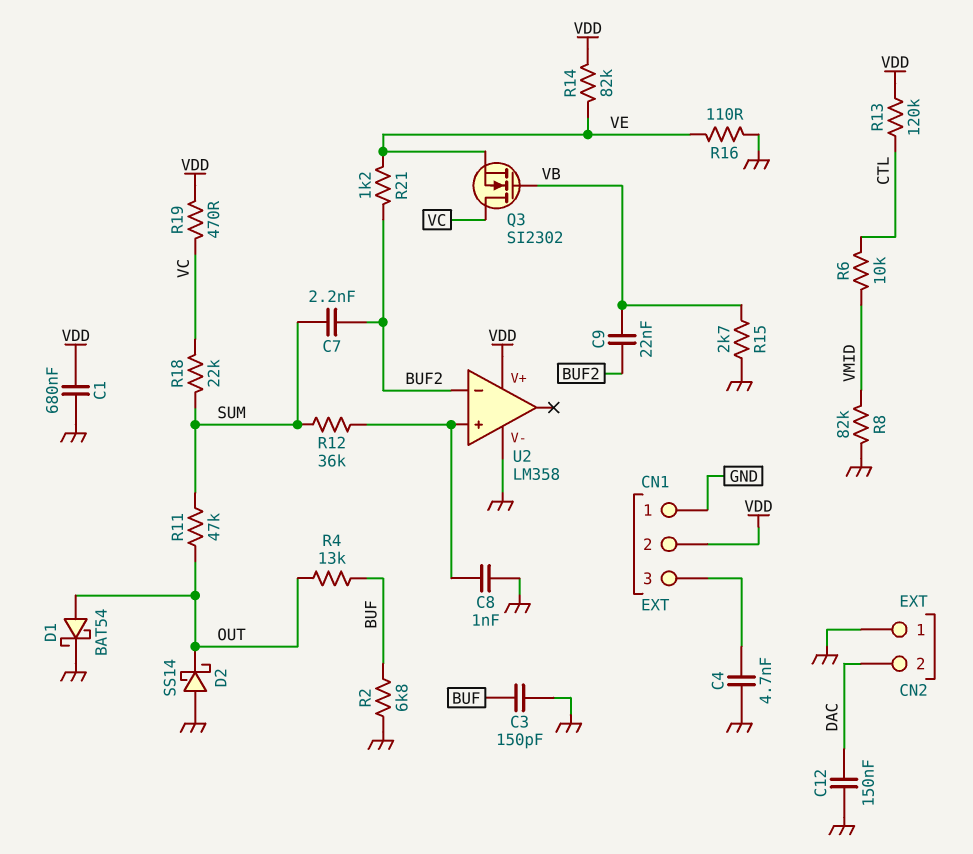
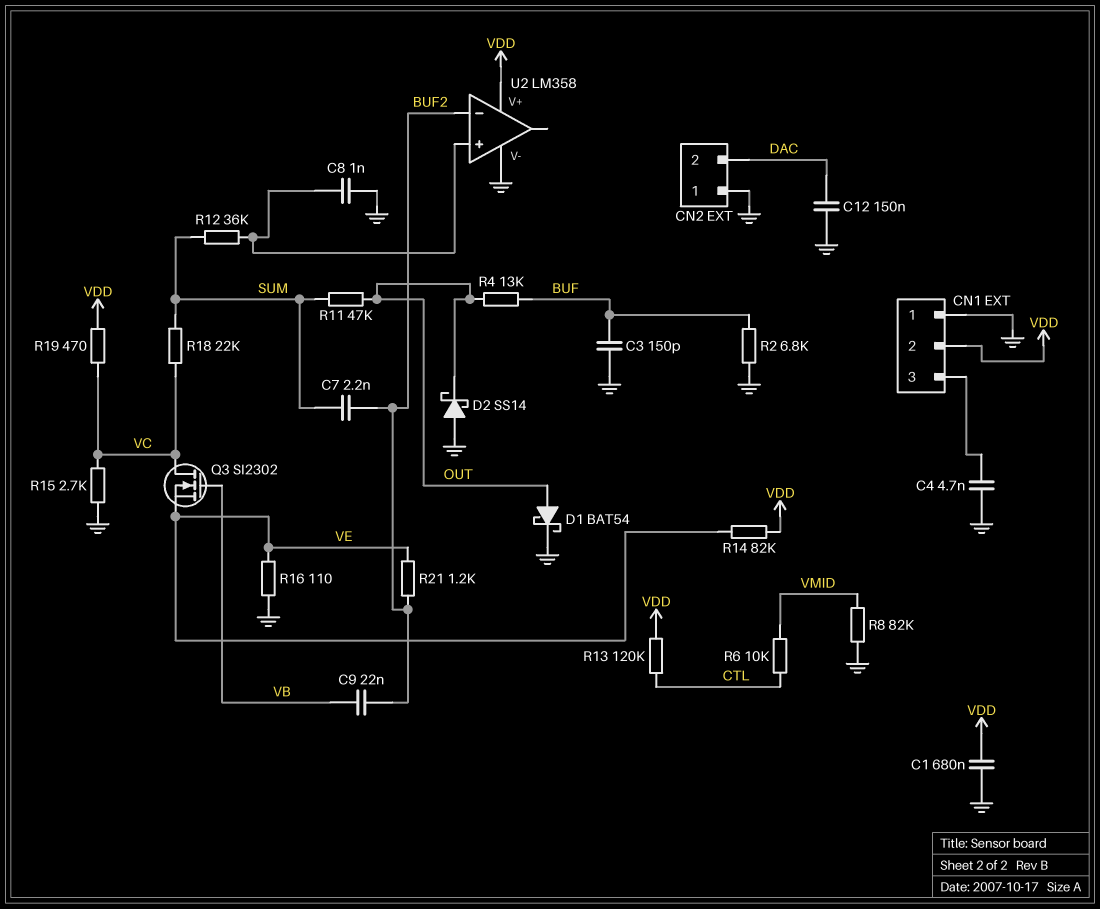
R15: 2.7k (GND, VB) -> 2.7k (GND, VC)

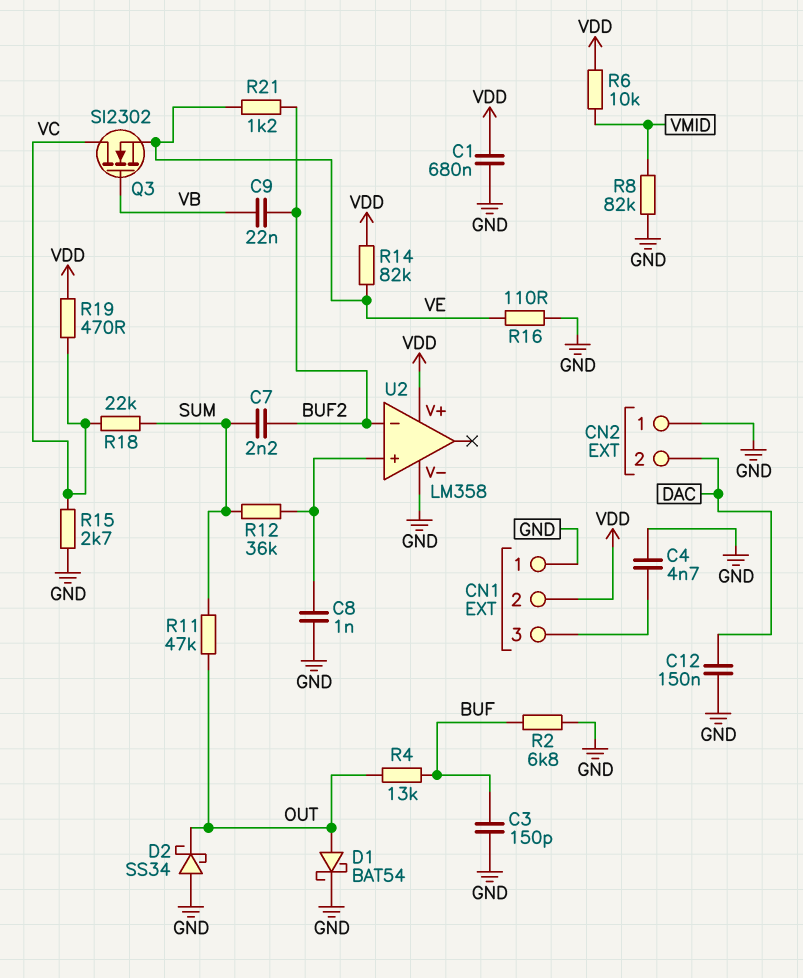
D2: schottky SS14 (A GND, K OUT) -> schottky SS34 (A GND, K OUT)
R6: 10k (CTL, VMID) -> 10k (VDD, VMID)
R13: 120k (CTL, VDD) -> none

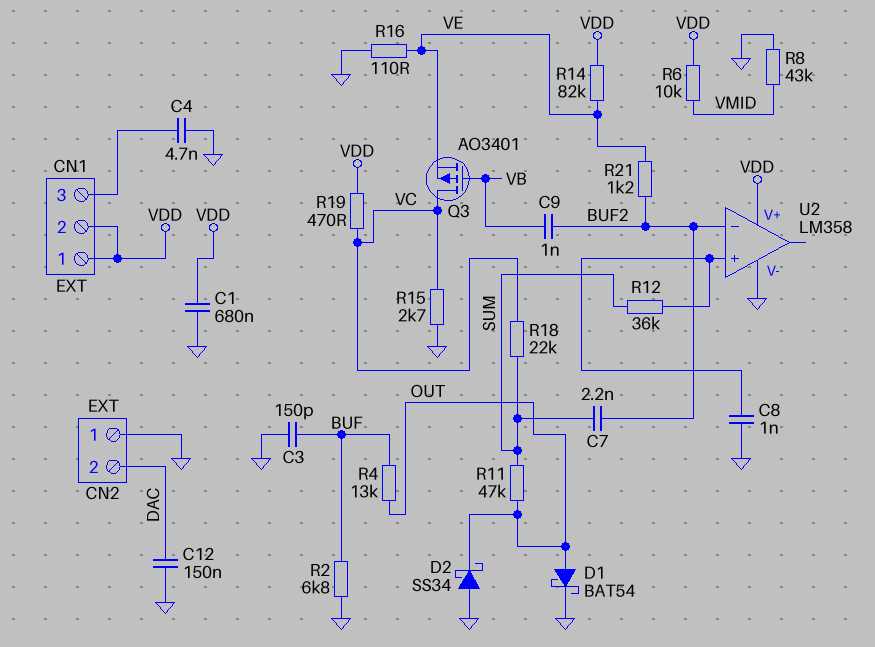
C9: 22nF (BUF2, VB) -> 1nF (BUF2, VB)
CN1 pin 1: GND -> VDD
Q3: NMOS SI2302 (G VB, D VC, S VE) -> PMOS AO3401 (G VB, D VC, S VE)
R8: 82k (GND, VMID) -> 43k (GND, VMID)

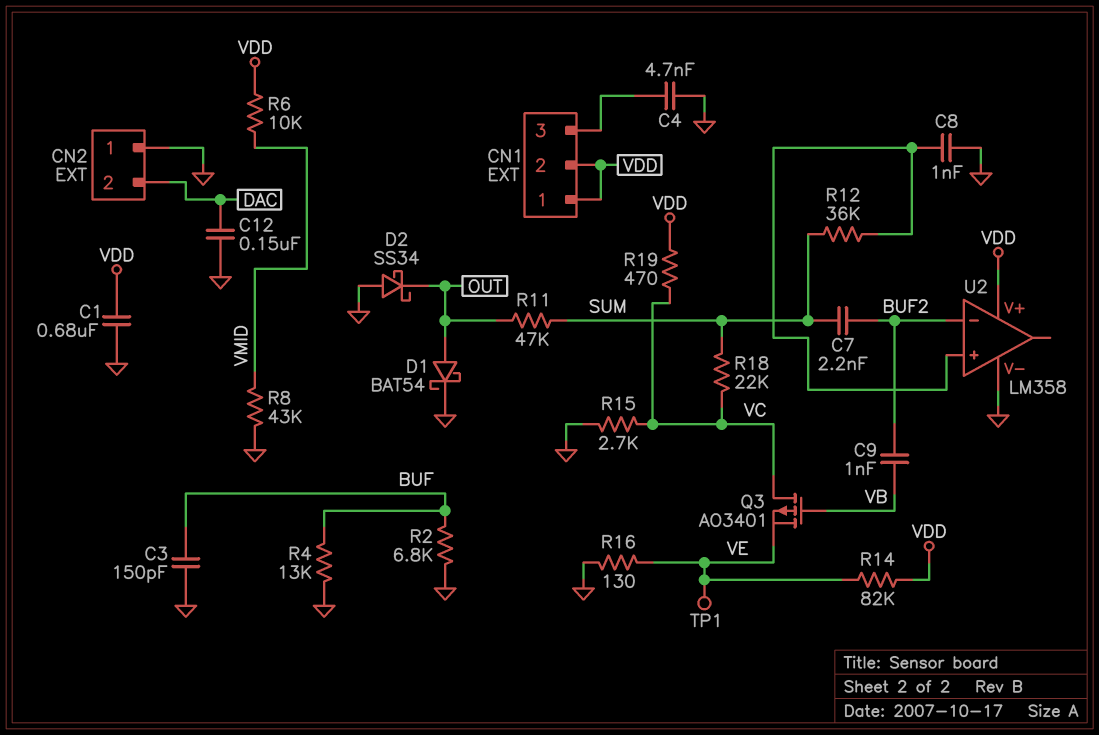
R4: 13k (BUF, OUT) -> 13k (BUF, GND)
R16: 110 (GND, VE) -> 130 (GND, VE)
R21: 1.2k (BUF2, VE) -> none
TP1: none -> test point (VE)

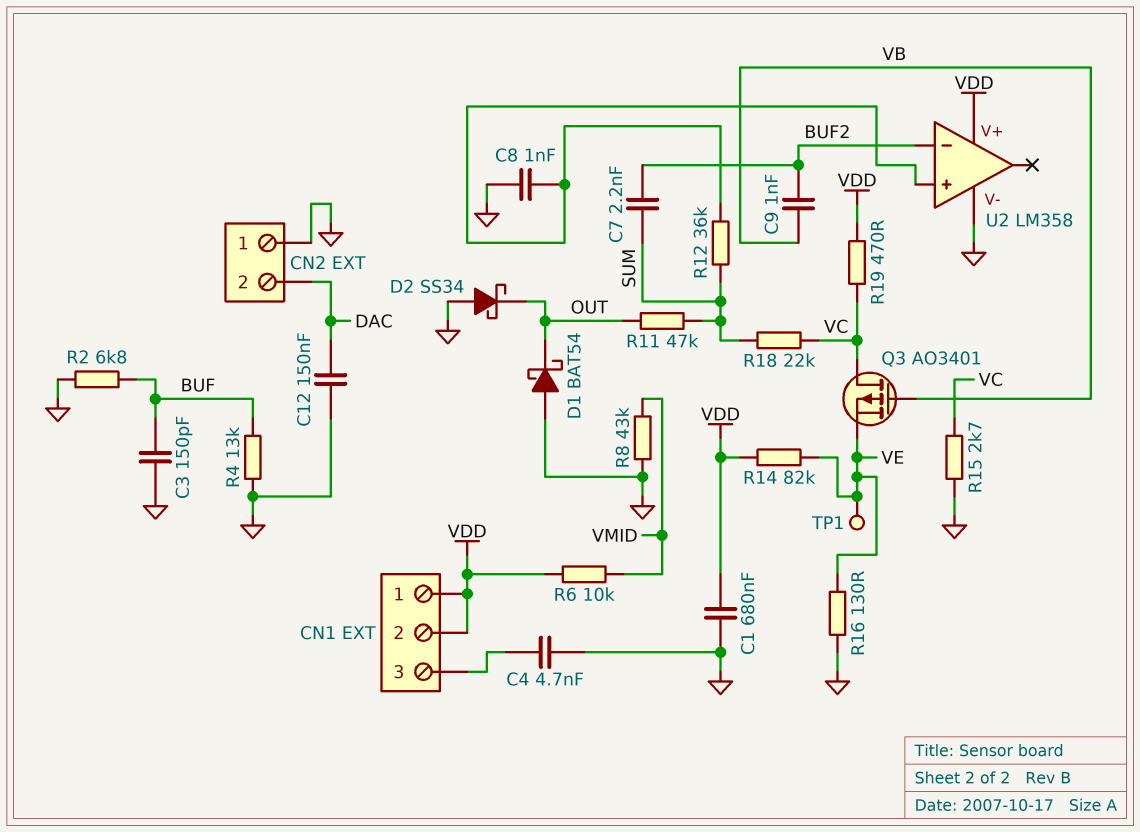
D1: schottky BAT54 (A OUT, K GND) -> schottky BAT54 (A GND, K OUT)

